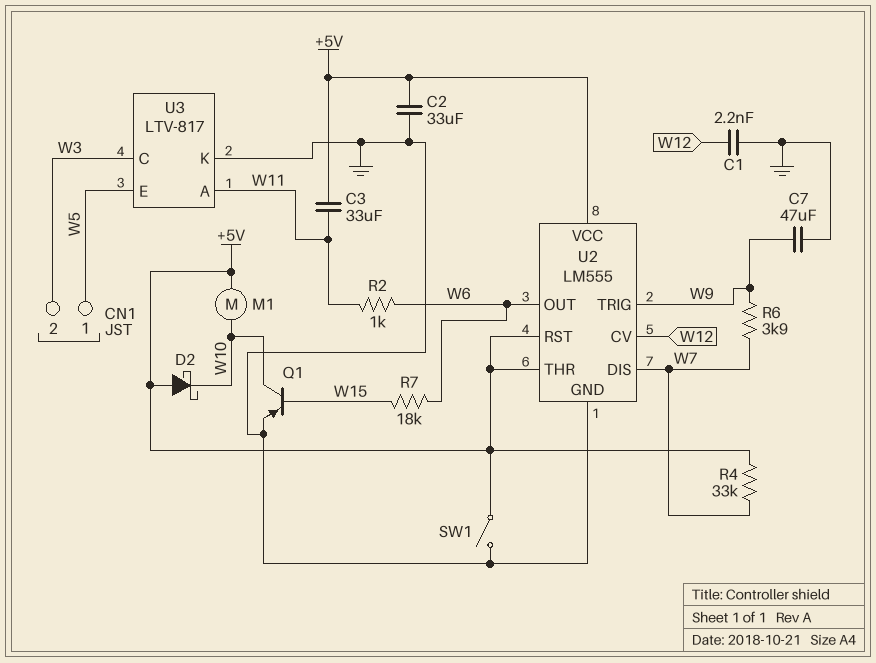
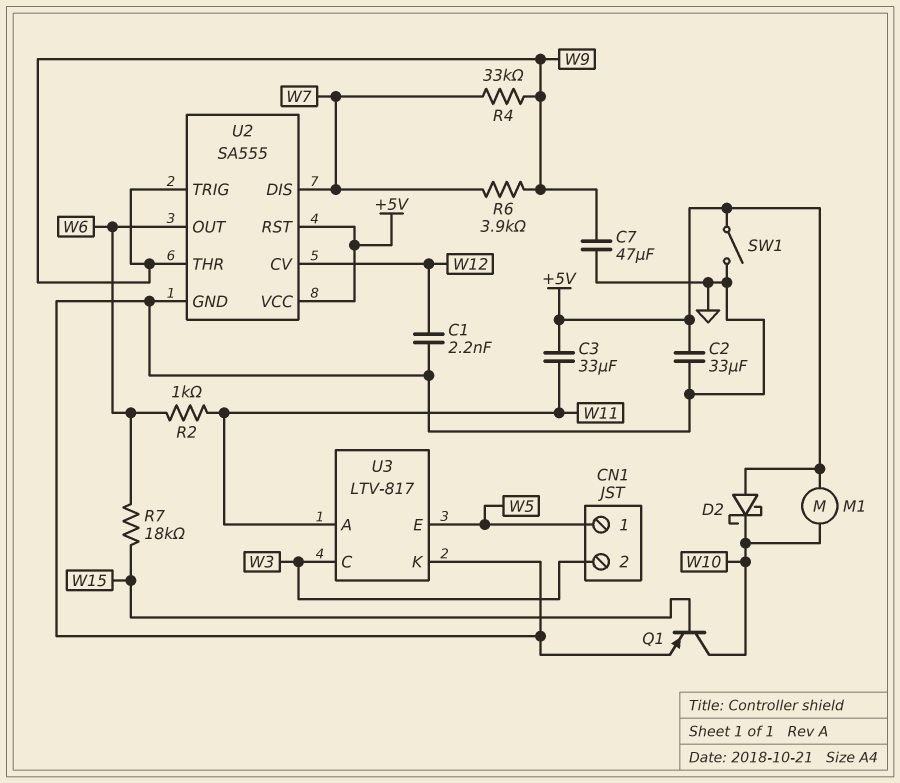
R4: 33k (+5V, W7) -> 33k (W7, W9)
U2: LM555 -> SA555
U2 pin THR: +5V -> W9

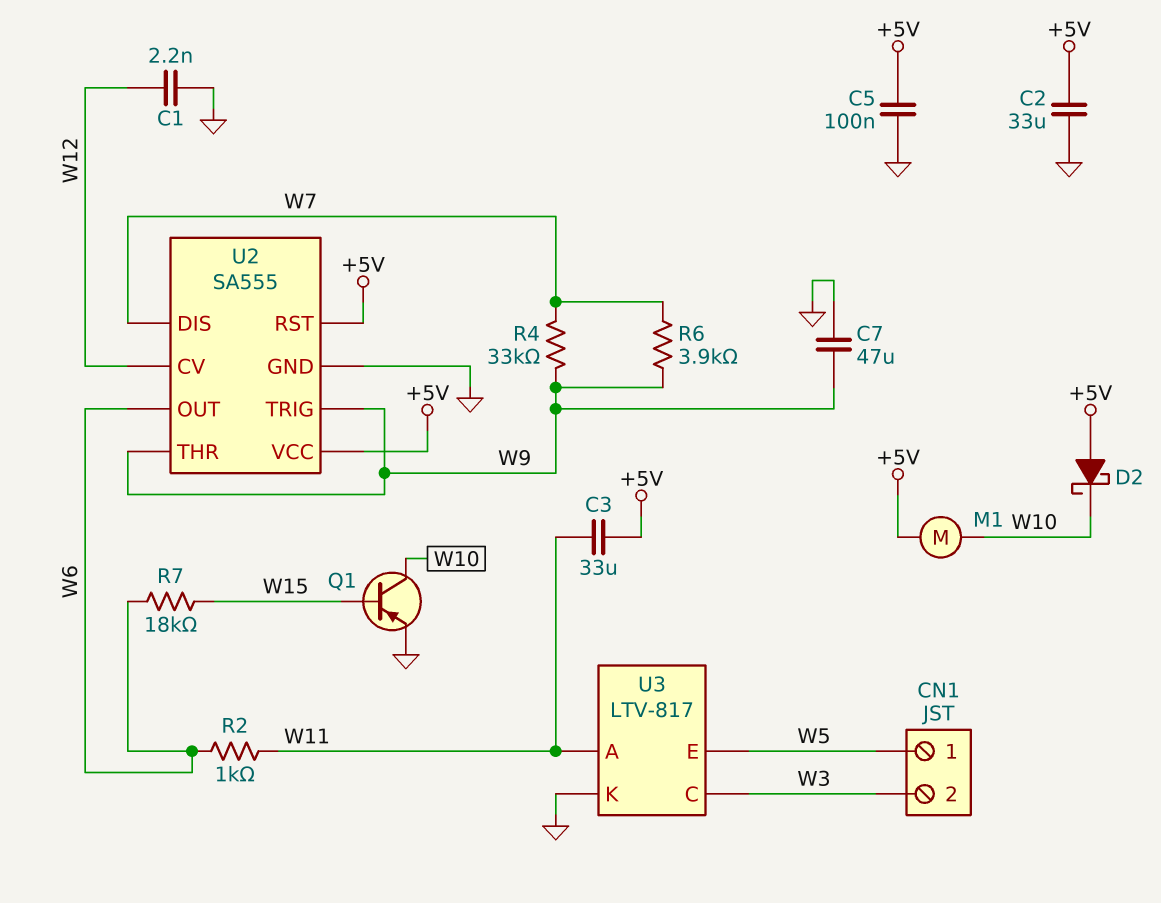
C5: none -> 100nF (+5V, GND)
SW1: switch (+5V, GND) -> none

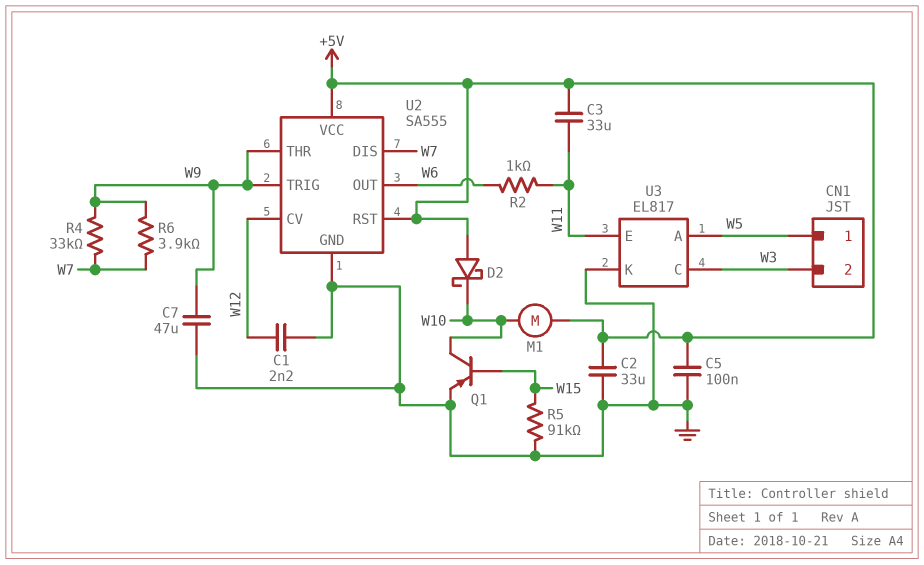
R5: none -> 91k (GND, W15)
R7: 18k (W6, W15) -> none
U3: LTV-817 -> EL817
U3 pin A: W11 -> W5
U3 pin E: W5 -> W11

